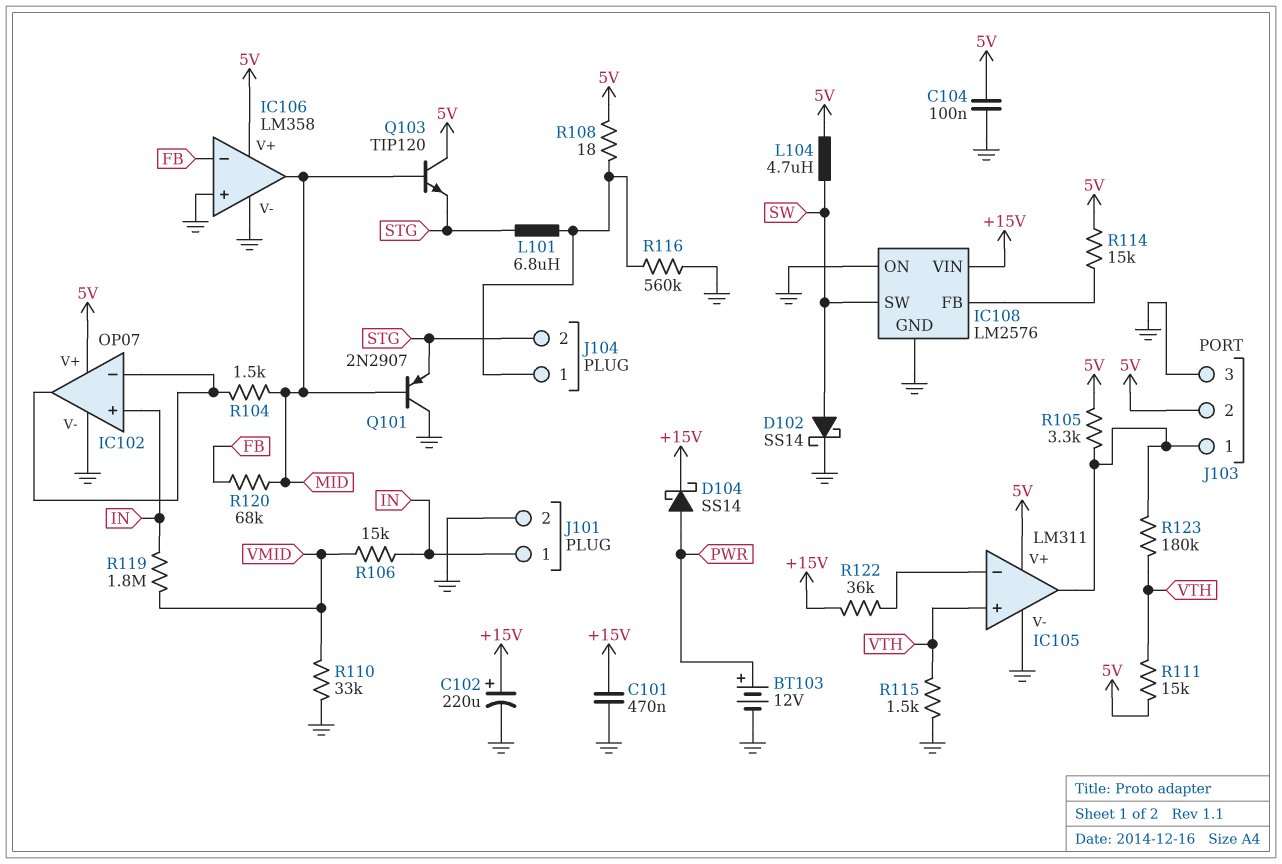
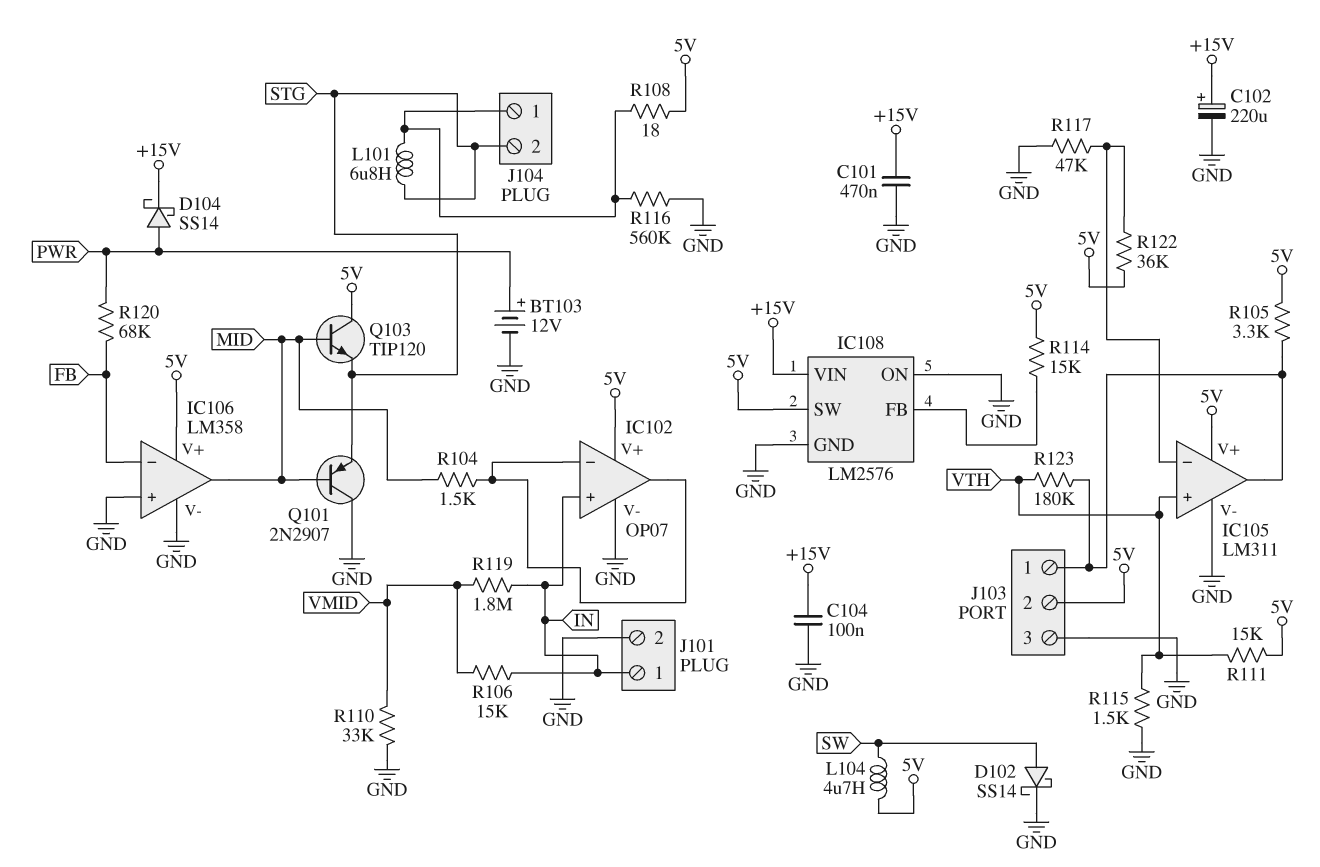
C104: 100nF (5V, GND) -> 100nF (+15V, GND)
IC108 pin SW: SW -> 5V
R117: none -> 47k (GND, IC105/in-)
R120: 68k (FB, MID) -> 68k (FB, PWR)
R122: 36k (+15V, IC105/in-) -> 36k (5V, IC105/in-)

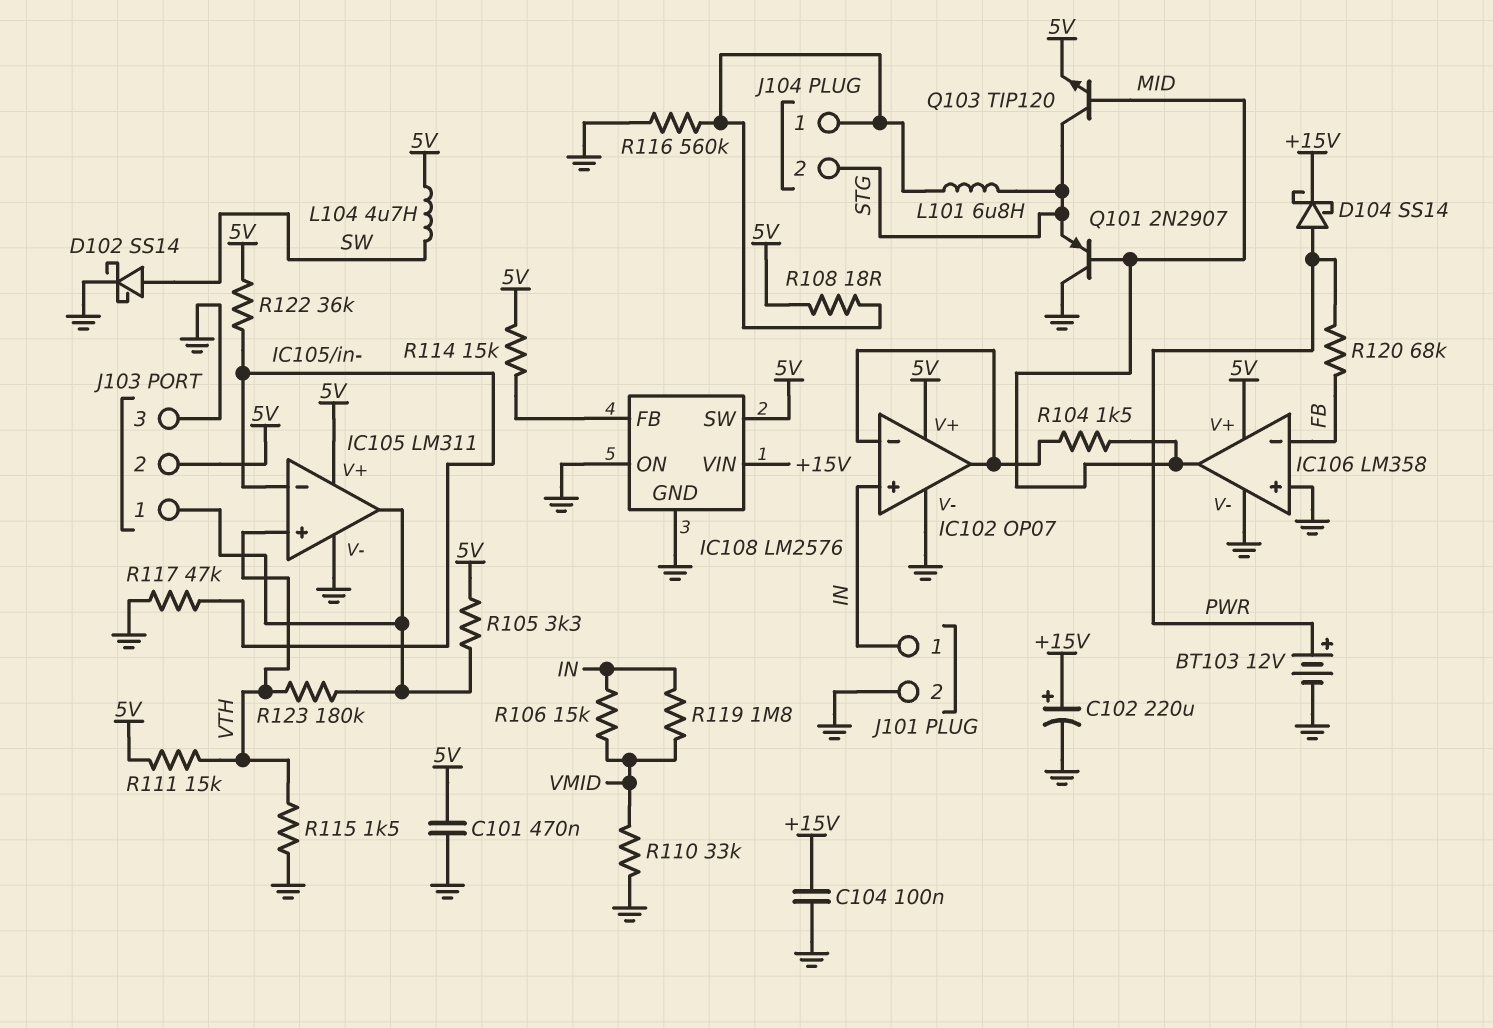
C101: 470nF (+15V, GND) -> 470nF (5V, GND)
Q103: NPN TIP120 (B MID, C 5V, E STG) -> NPN TIP120 (B MID, C STG, E 5V)

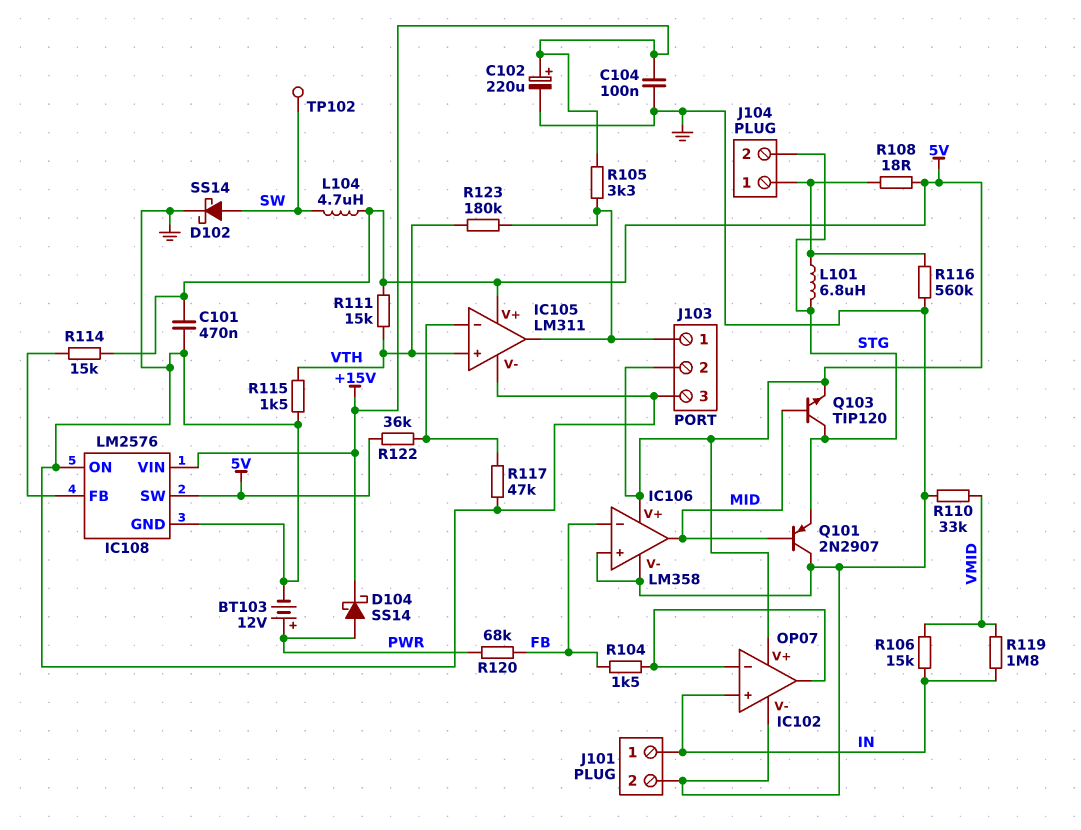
R104: 1.5k (IC102/in-, MID) -> 1.5k (FB, IC102/in-)
R105: 3.3k (5V, IC105/out) -> 3.3k (+15V, IC105/out)
TP102: none -> test point (SW)

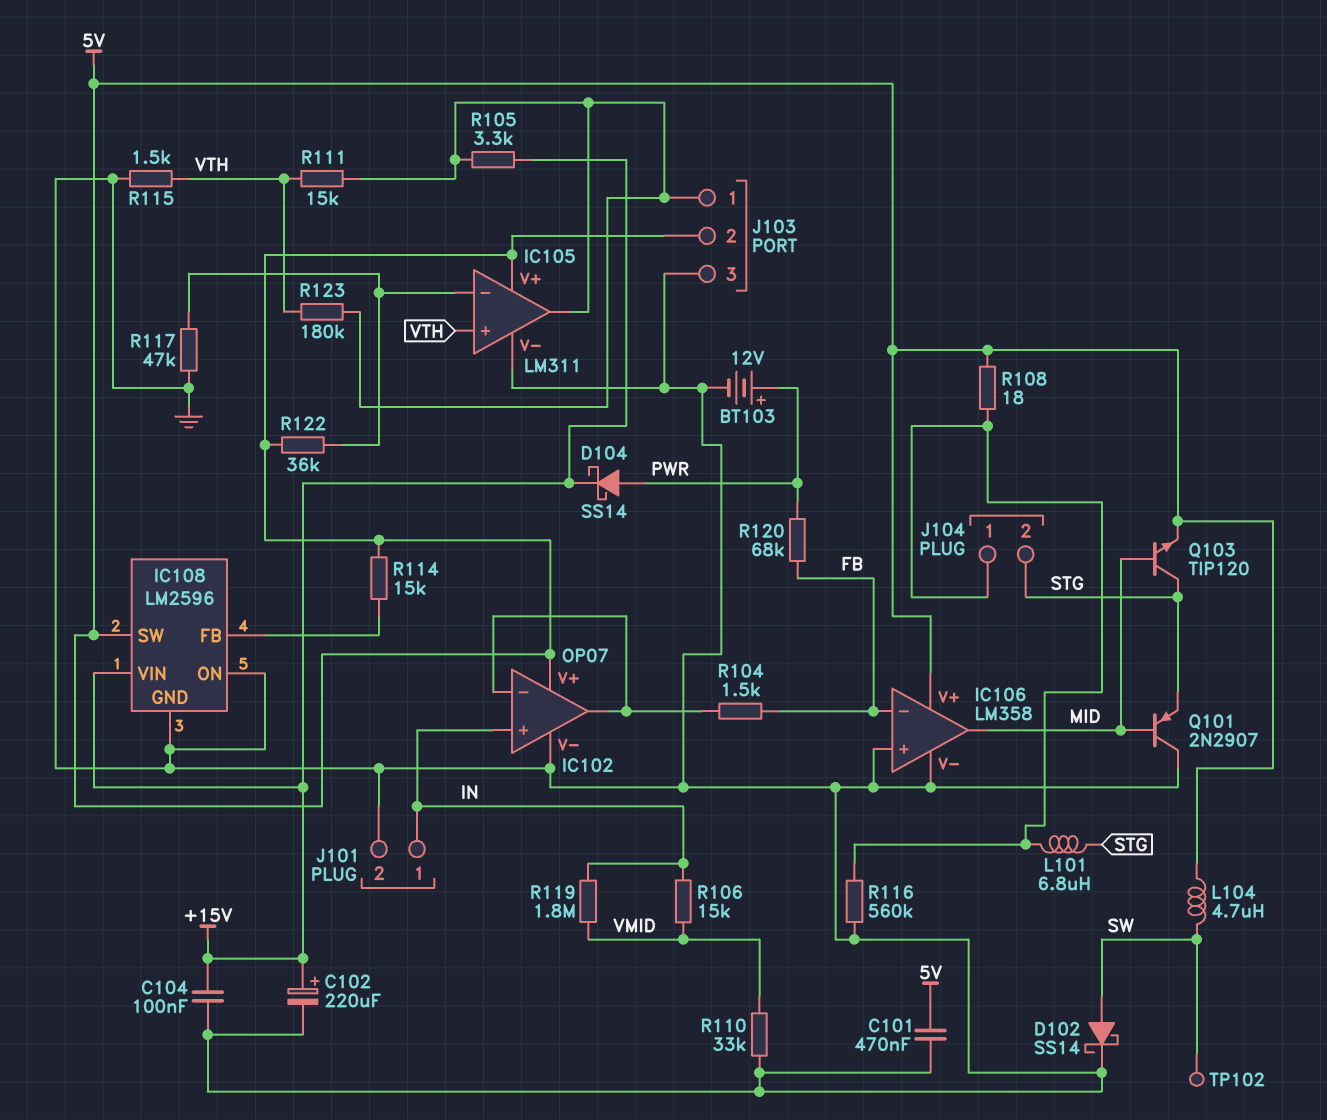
IC108: LM2576 -> LM2596
R111: 15k (5V, VTH) -> 15k (IC105/out, VTH)

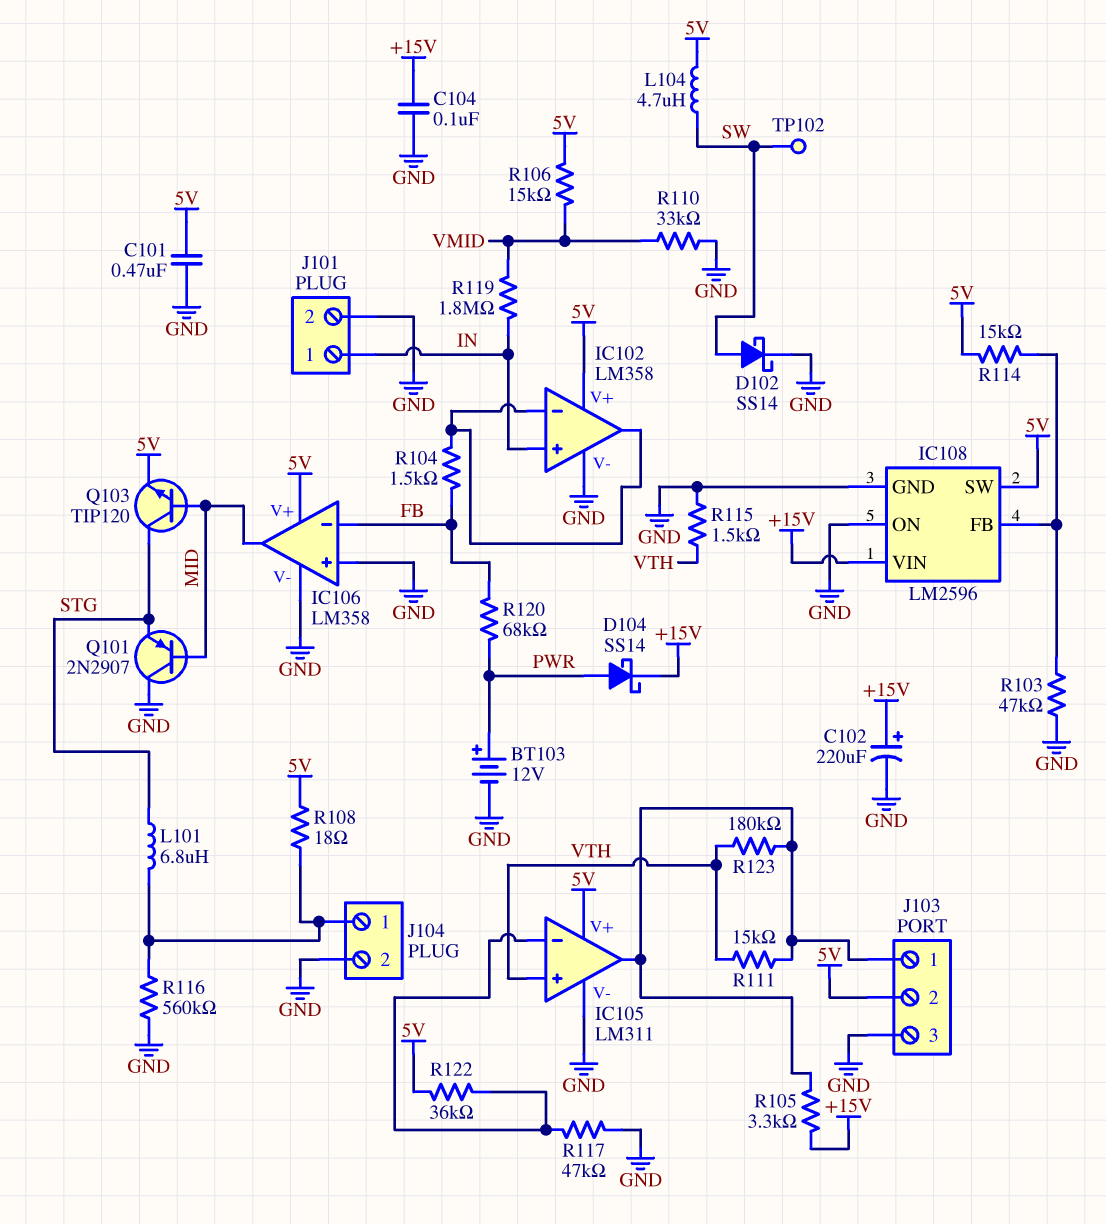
IC102: OP07 -> LM358
J104 pin 2: STG -> GND
R103: none -> 47k (GND, IC108/FB)
R106: 15k (IN, VMID) -> 15k (5V, VMID)

